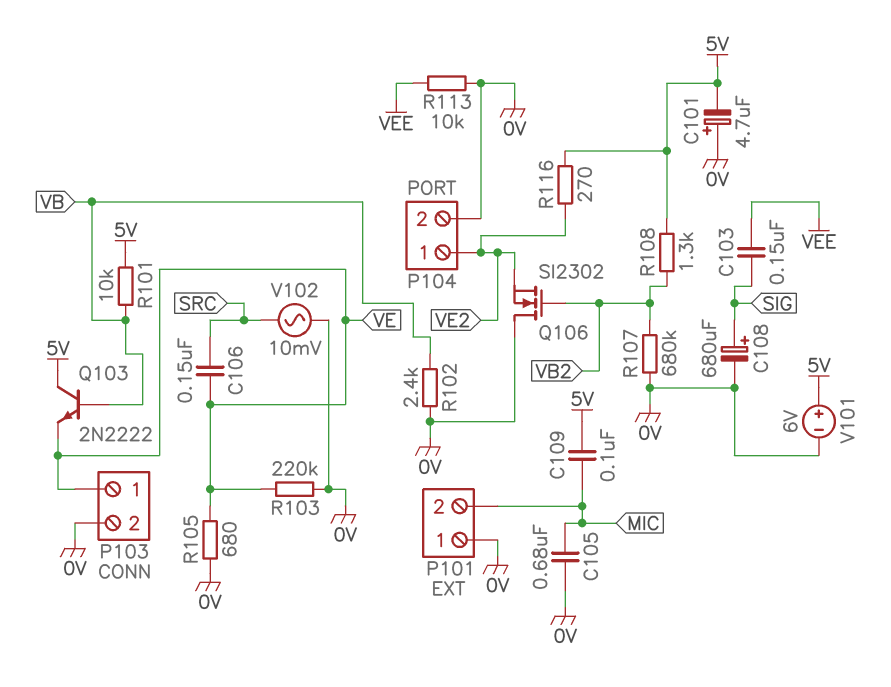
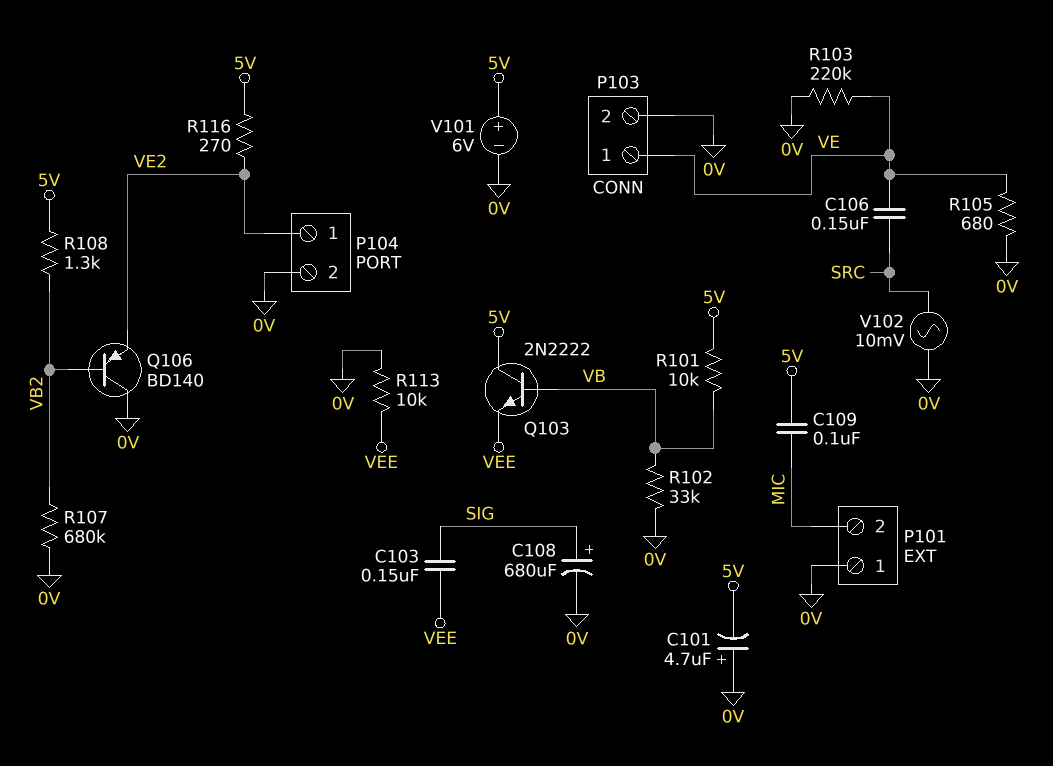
C105: 680nF (0V, MIC) -> none
Q103: NPN 2N2222 (B VB, C 5V, E VE) -> NPN 2N2222 (B VB, C 5V, E VEE)
Q106: NMOS SI2302 (G VB2, D 0V, S VE2) -> PNP BD140 (B VB2, C 0V, E VE2)
R102: 2.4k (0V, VB) -> 33k (0V, VB)

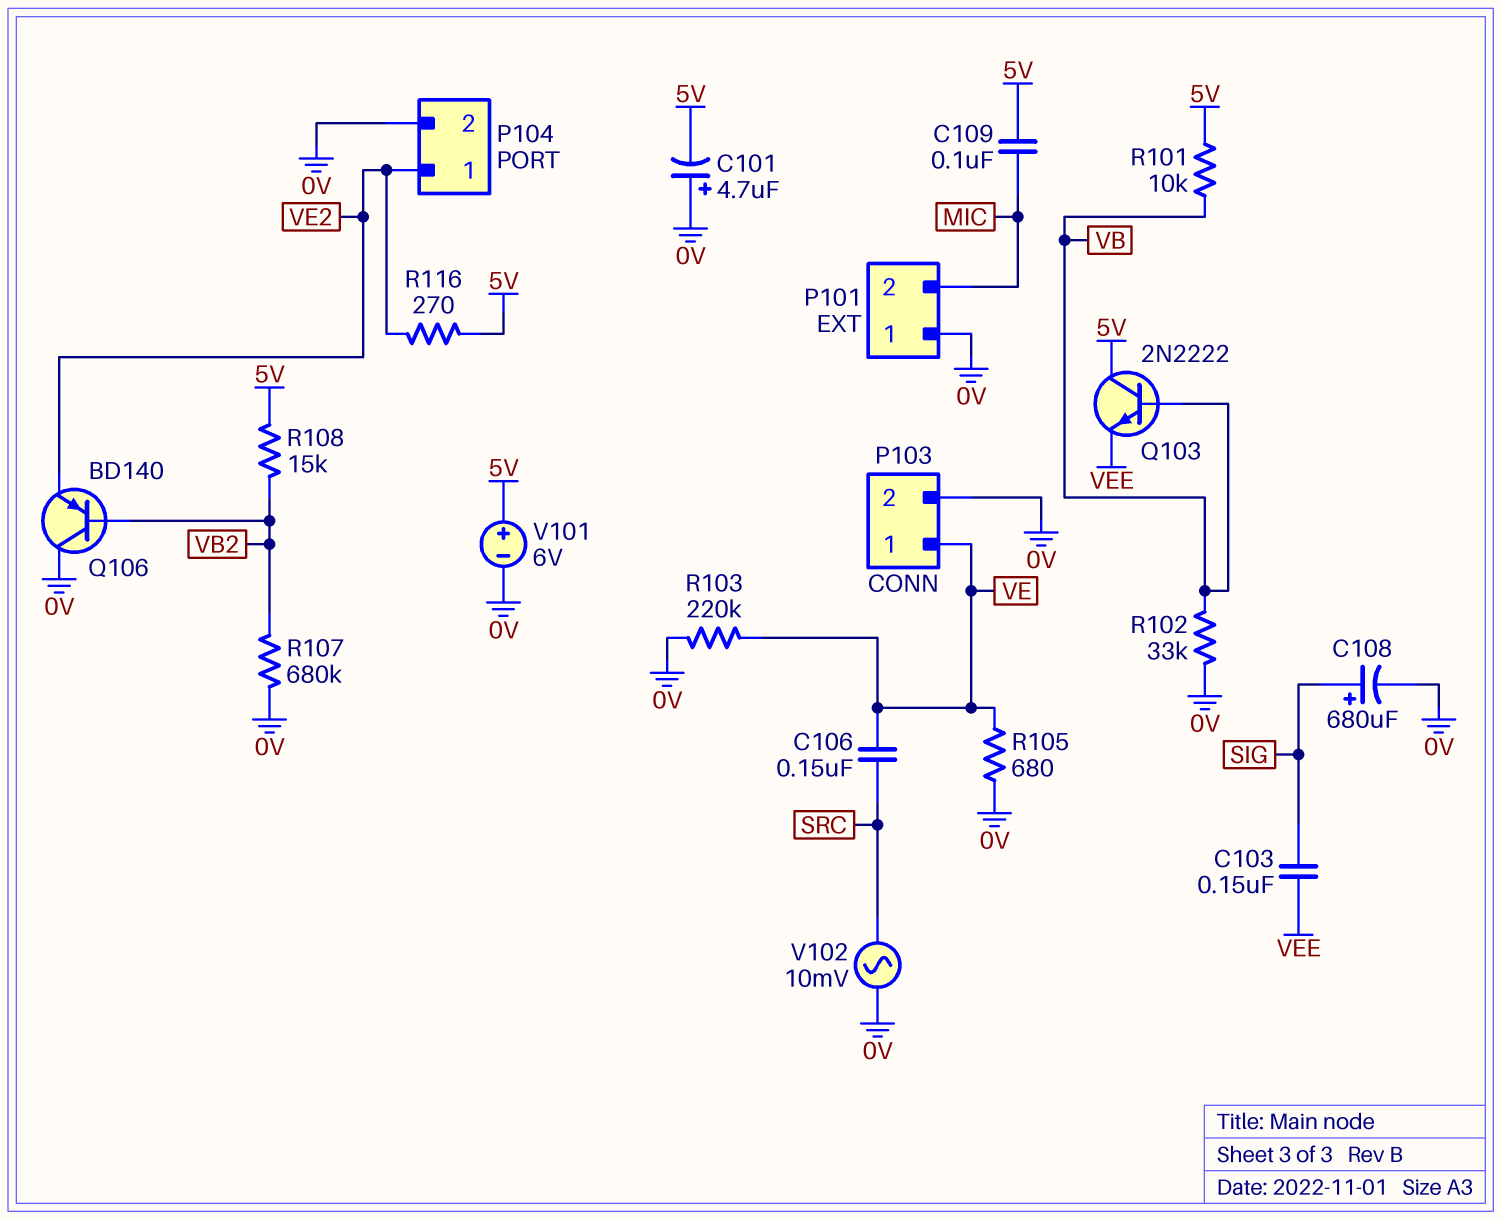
R108: 1.3k (5V, VB2) -> 15k (5V, VB2)
R113: 10k (0V, VEE) -> none

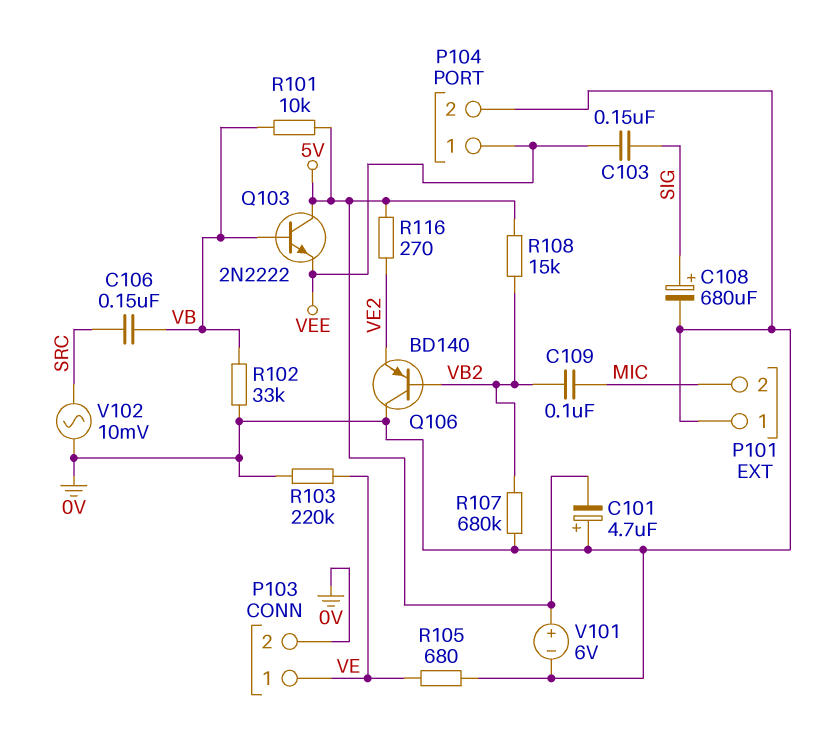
C106: 150nF (SRC, VE) -> 150nF (SRC, VB)
C109: 100nF (5V, MIC) -> 100nF (MIC, VB2)
P104 pin 1: VE2 -> VEE

